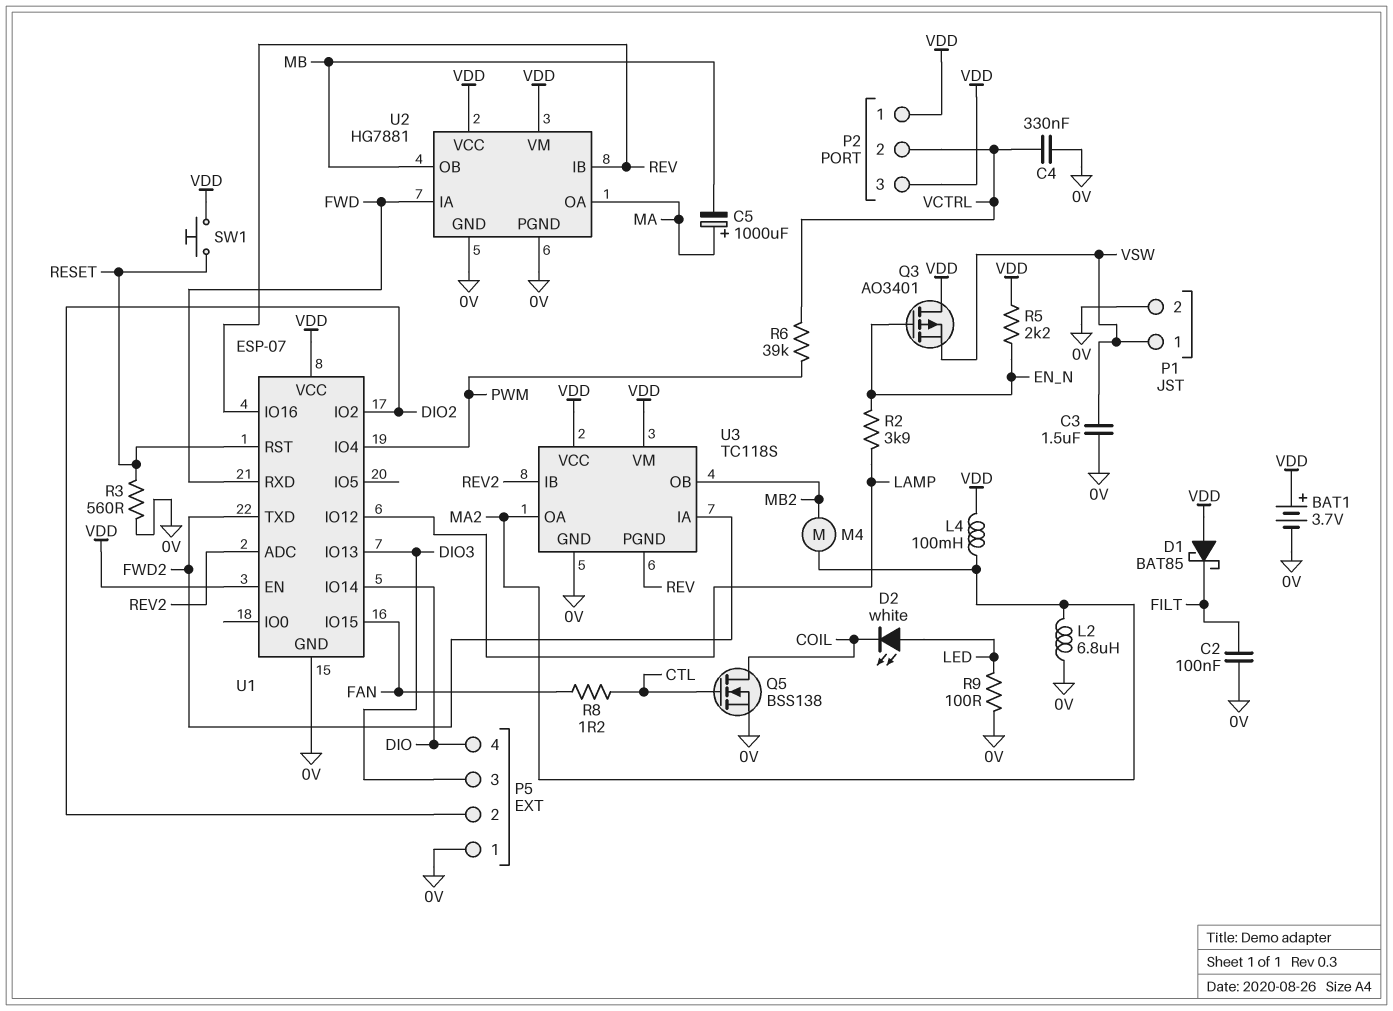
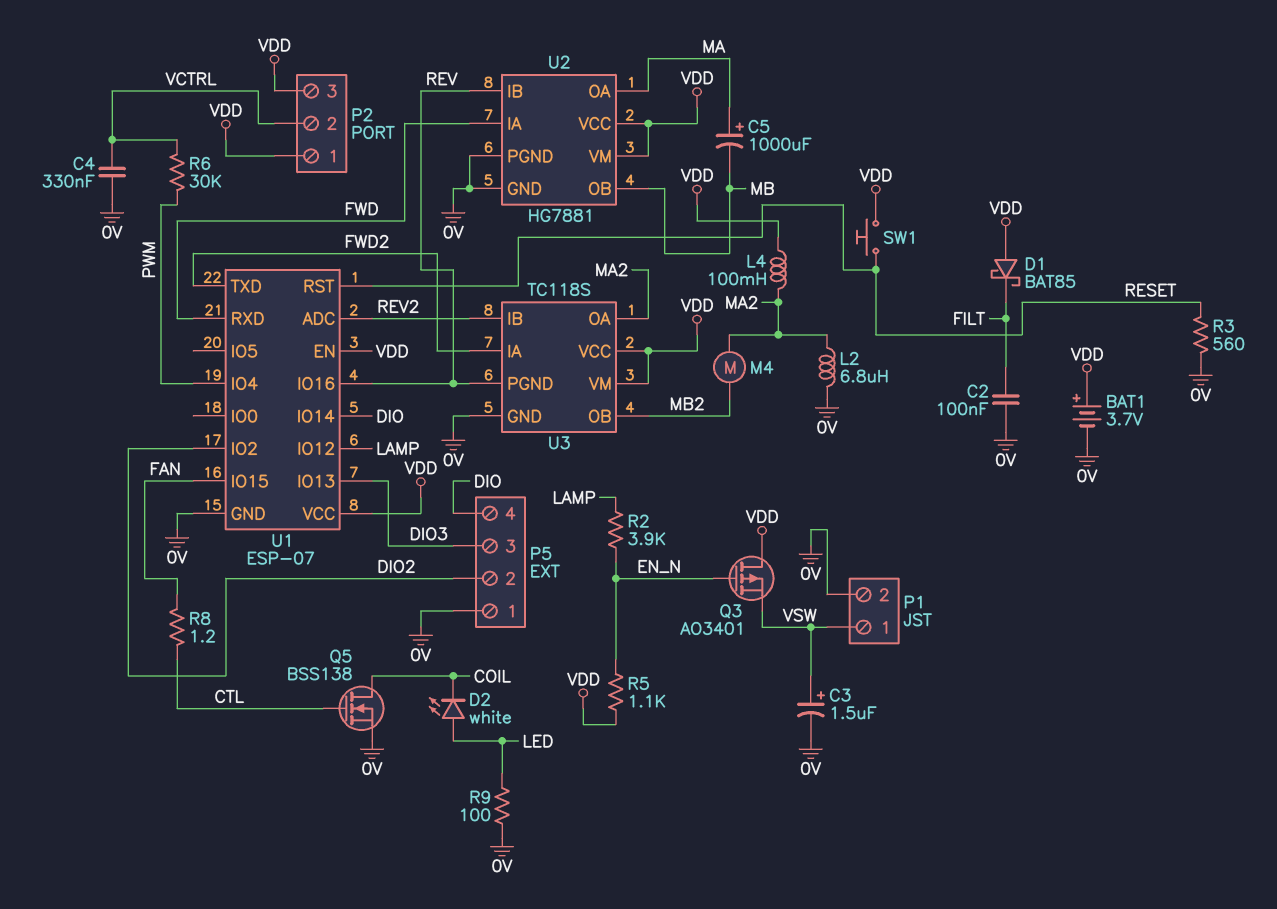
C3: 1.5uF (0V, VSW) -> 1.5uF (plus VSW, minus 0V)
R5: 2.2k (EN_N, VDD) -> 1.1k (EN_N, VDD)
R6: 39k (PWM, VCTRL) -> 30k (PWM, VCTRL)

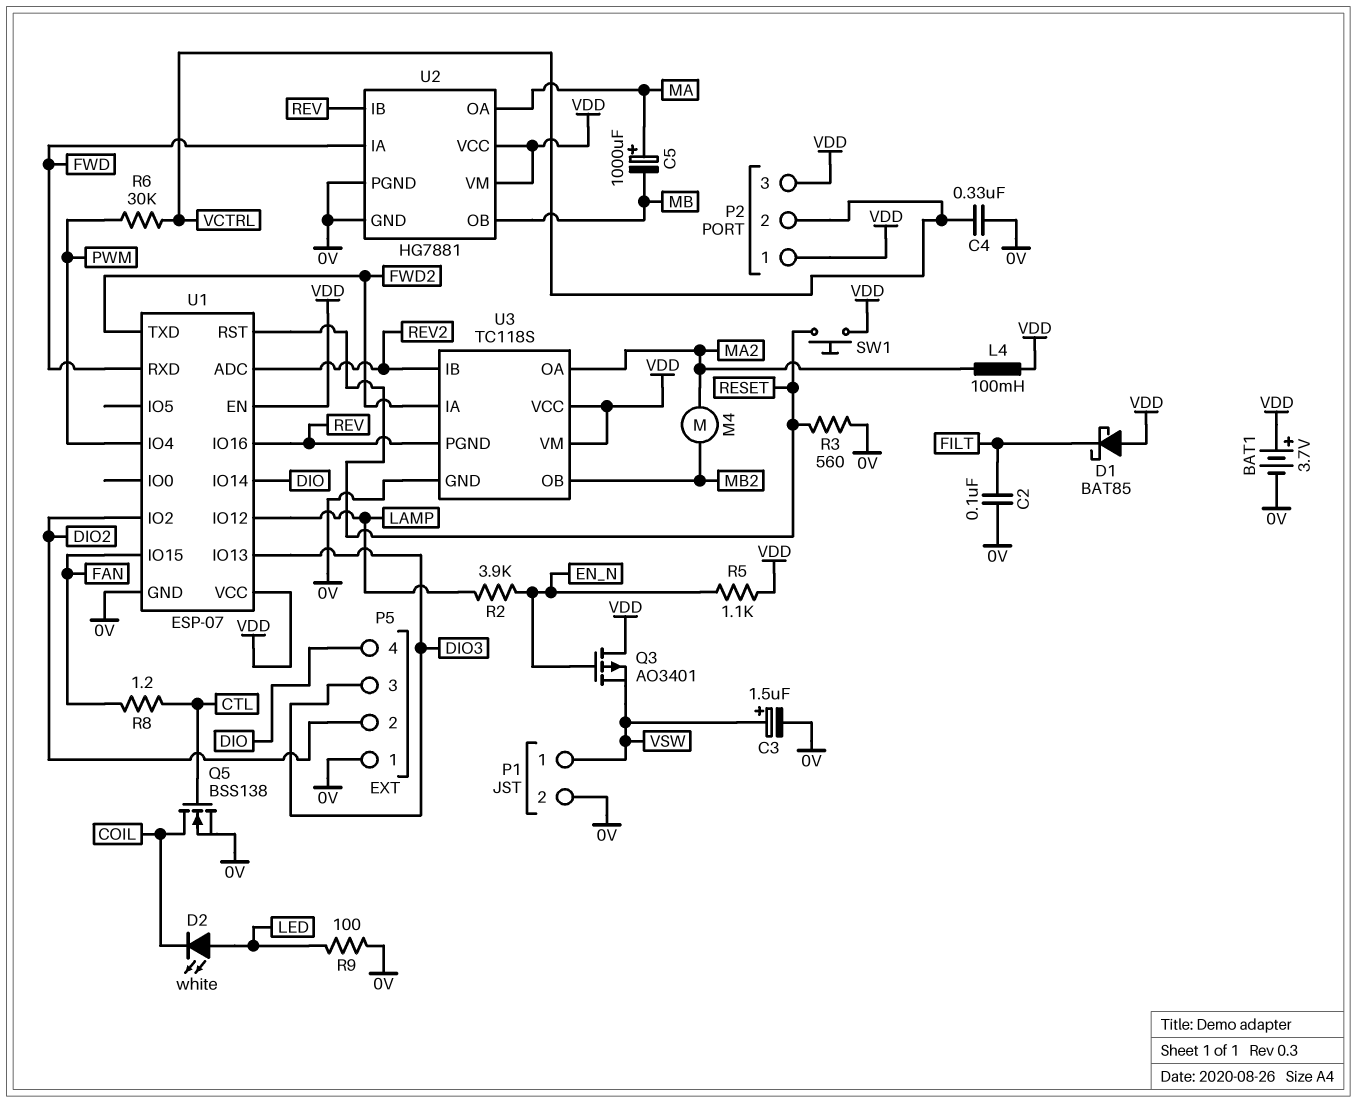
L2: 6.8uH (0V, MA2) -> none

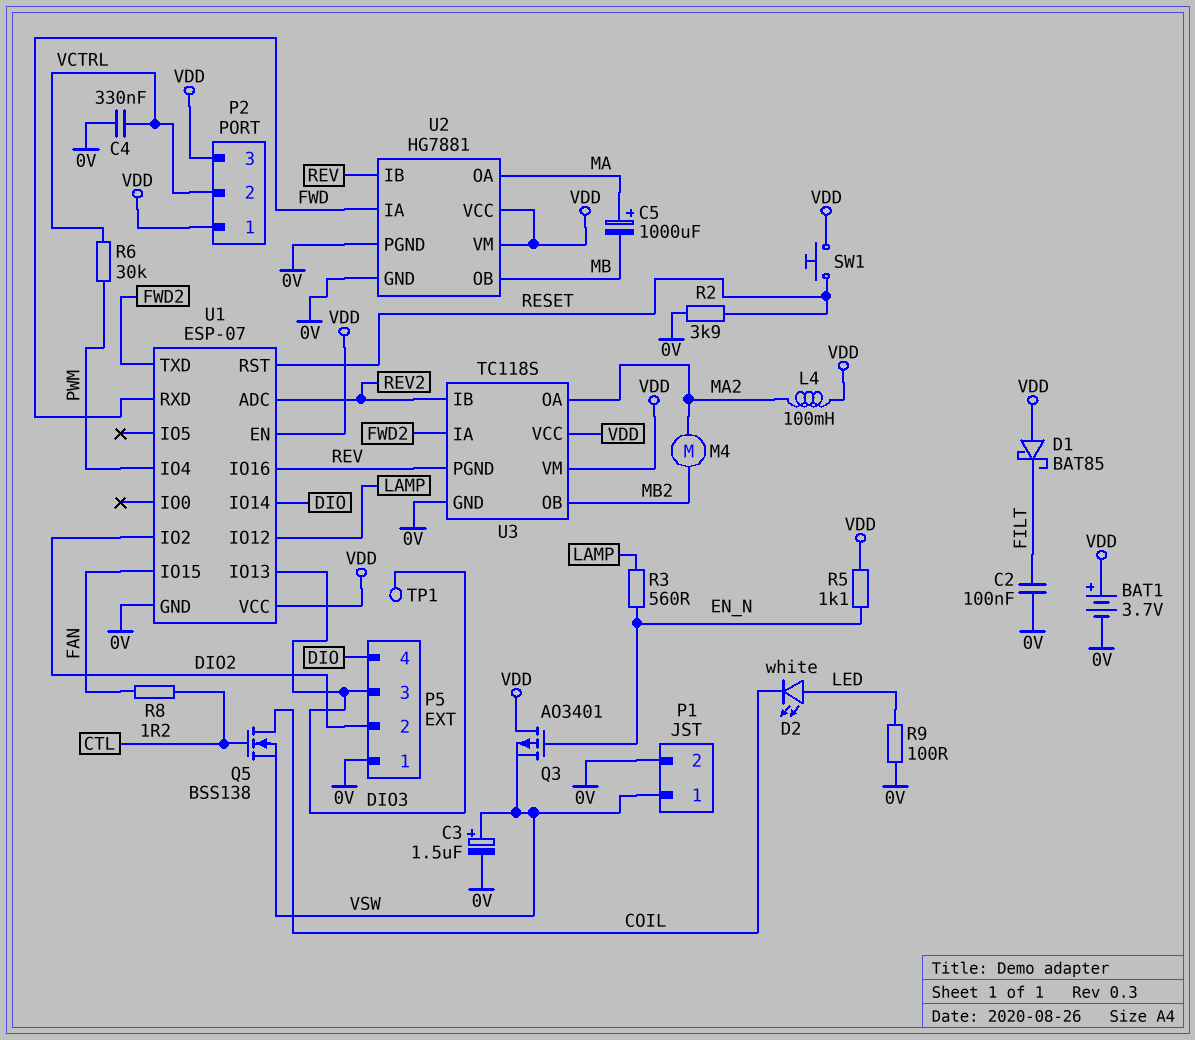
Q5: NMOS BSS138 (G CTL, D COIL, S 0V) -> NMOS BSS138 (G CTL, D COIL, S VSW)
R2: 3.9k (EN_N, LAMP) -> 3.9k (0V, RESET)
R3: 560 (0V, RESET) -> 560 (EN_N, LAMP)
TP1: none -> test point (DIO3)

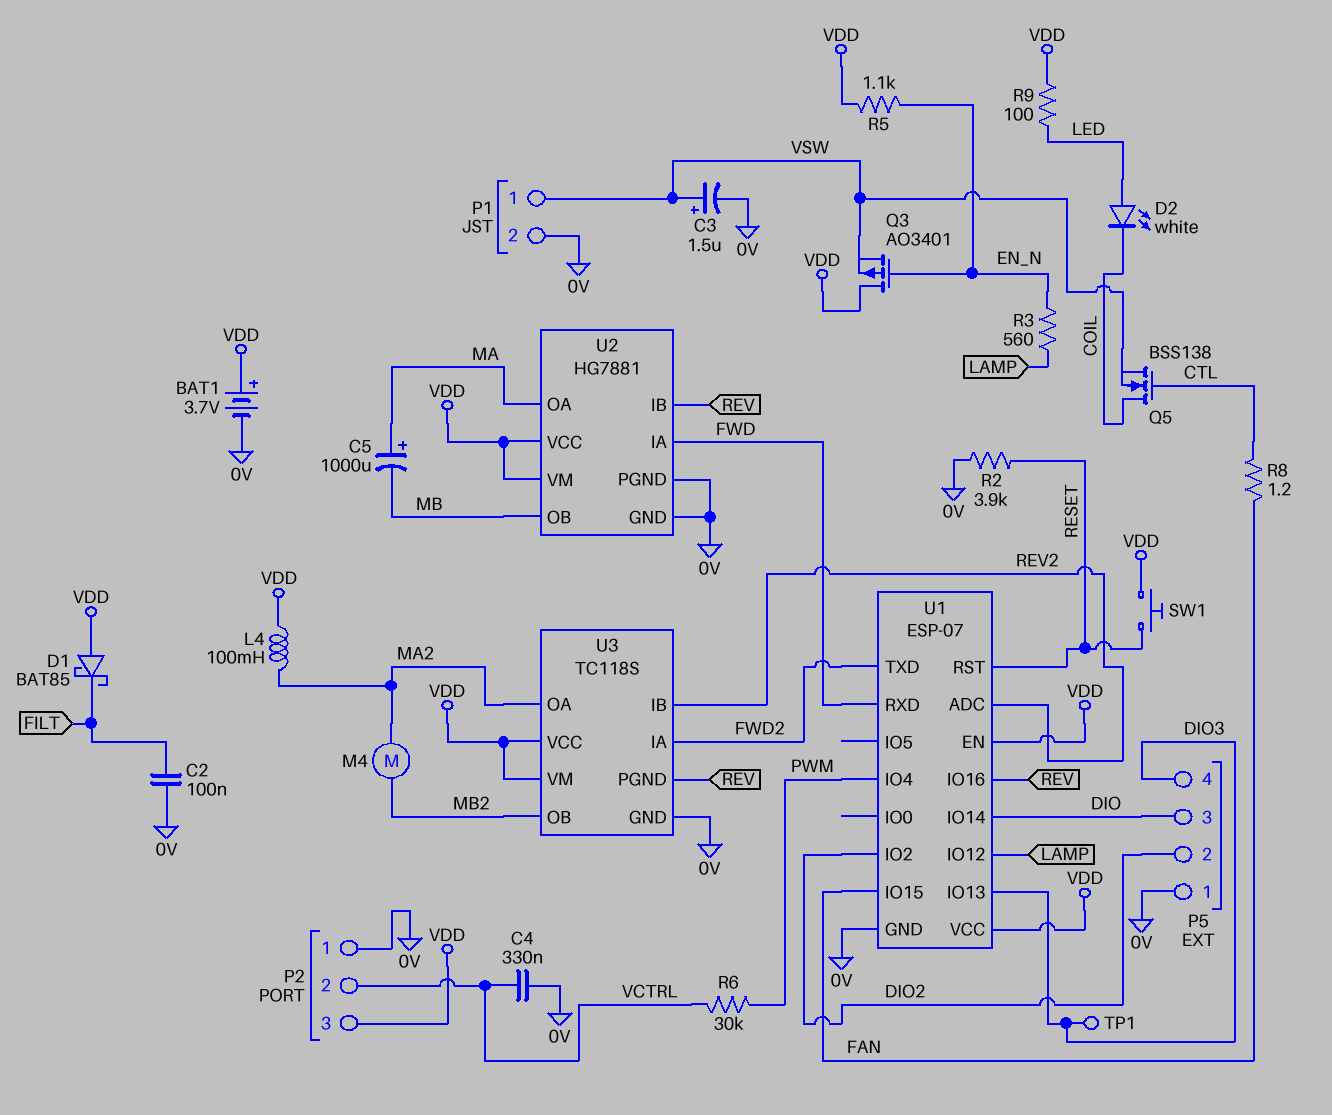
P2 pin 1: VDD -> 0V
P5 pin 3: DIO3 -> DIO
P5 pin 4: DIO -> DIO3
R9: 100 (0V, LED) -> 100 (LED, VDD)

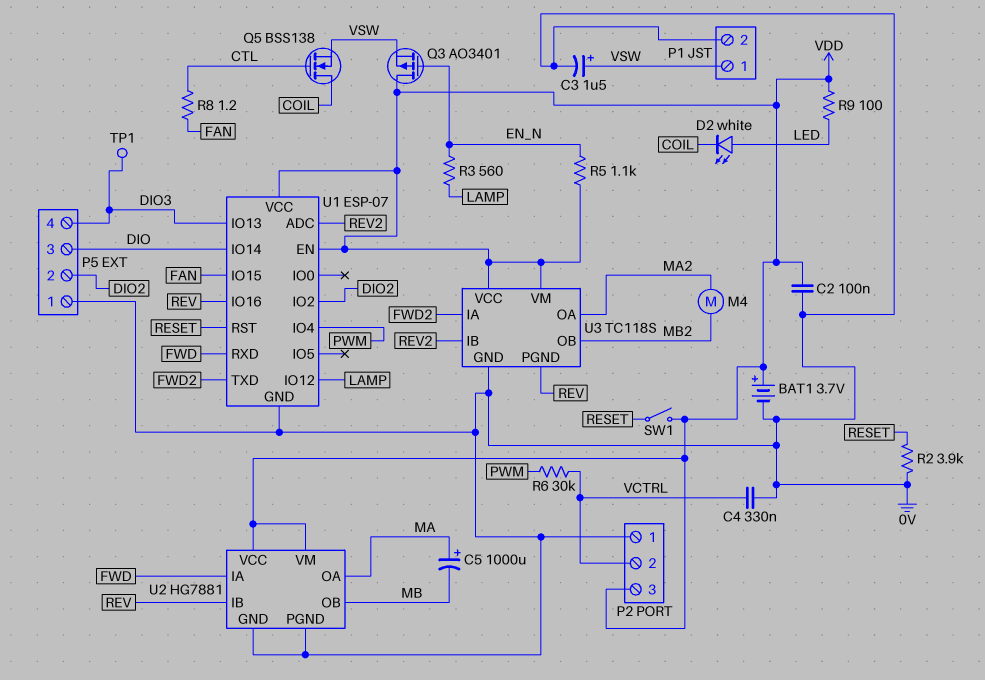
C2: 100nF (0V, FILT) -> 100nF (0V, VDD)
D1: schottky BAT85 (A VDD, K FILT) -> none
L4: 100mH (MA2, VDD) -> none
SW1: button (RESET, VDD) -> switch (RESET, VDD)

